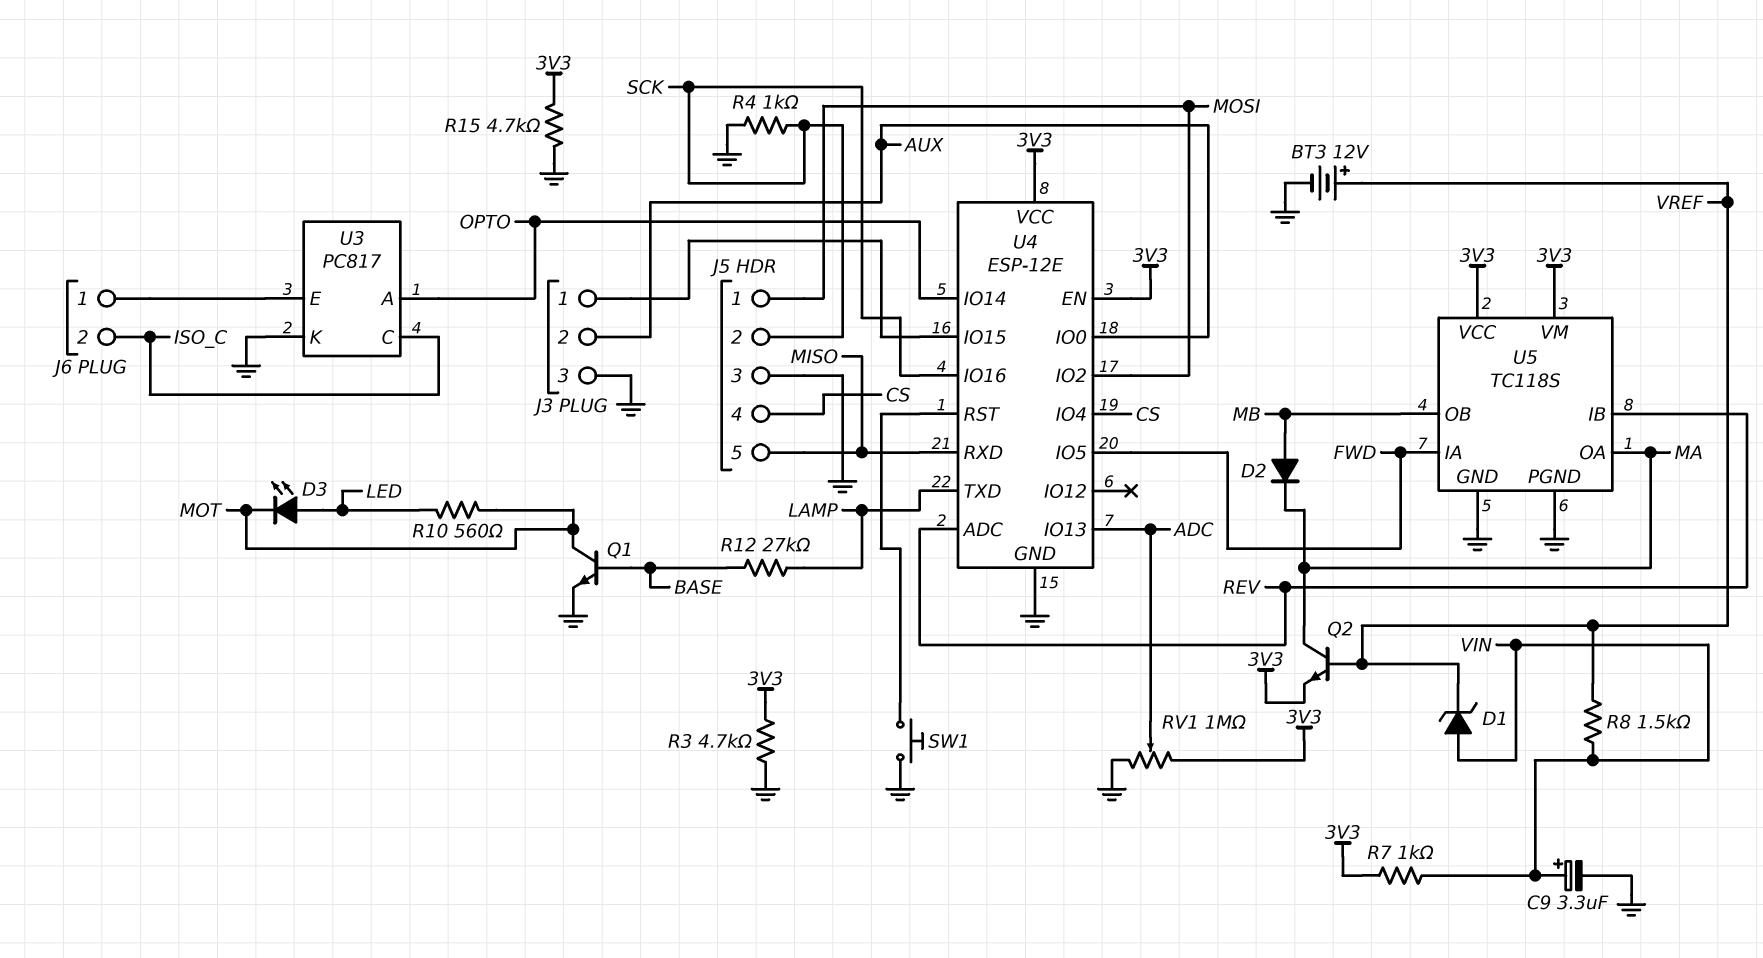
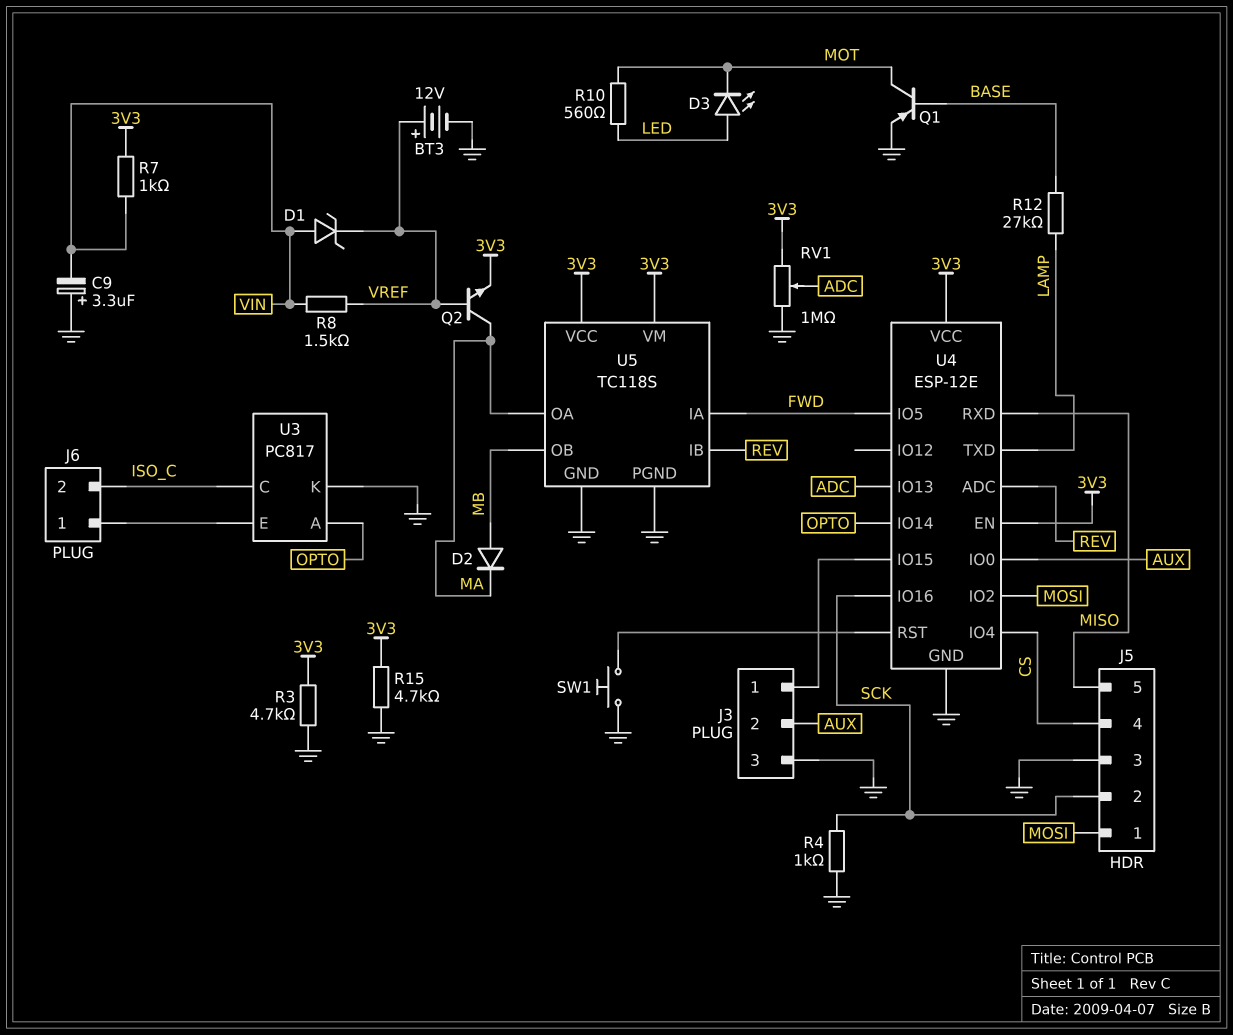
C9: 3.3uF (plus VIN, minus GND) -> 3.3uF (plus GND, minus VIN)
Q1: NPN (B BASE, C MOT, E GND) -> PNP (B BASE, C MOT, E GND)

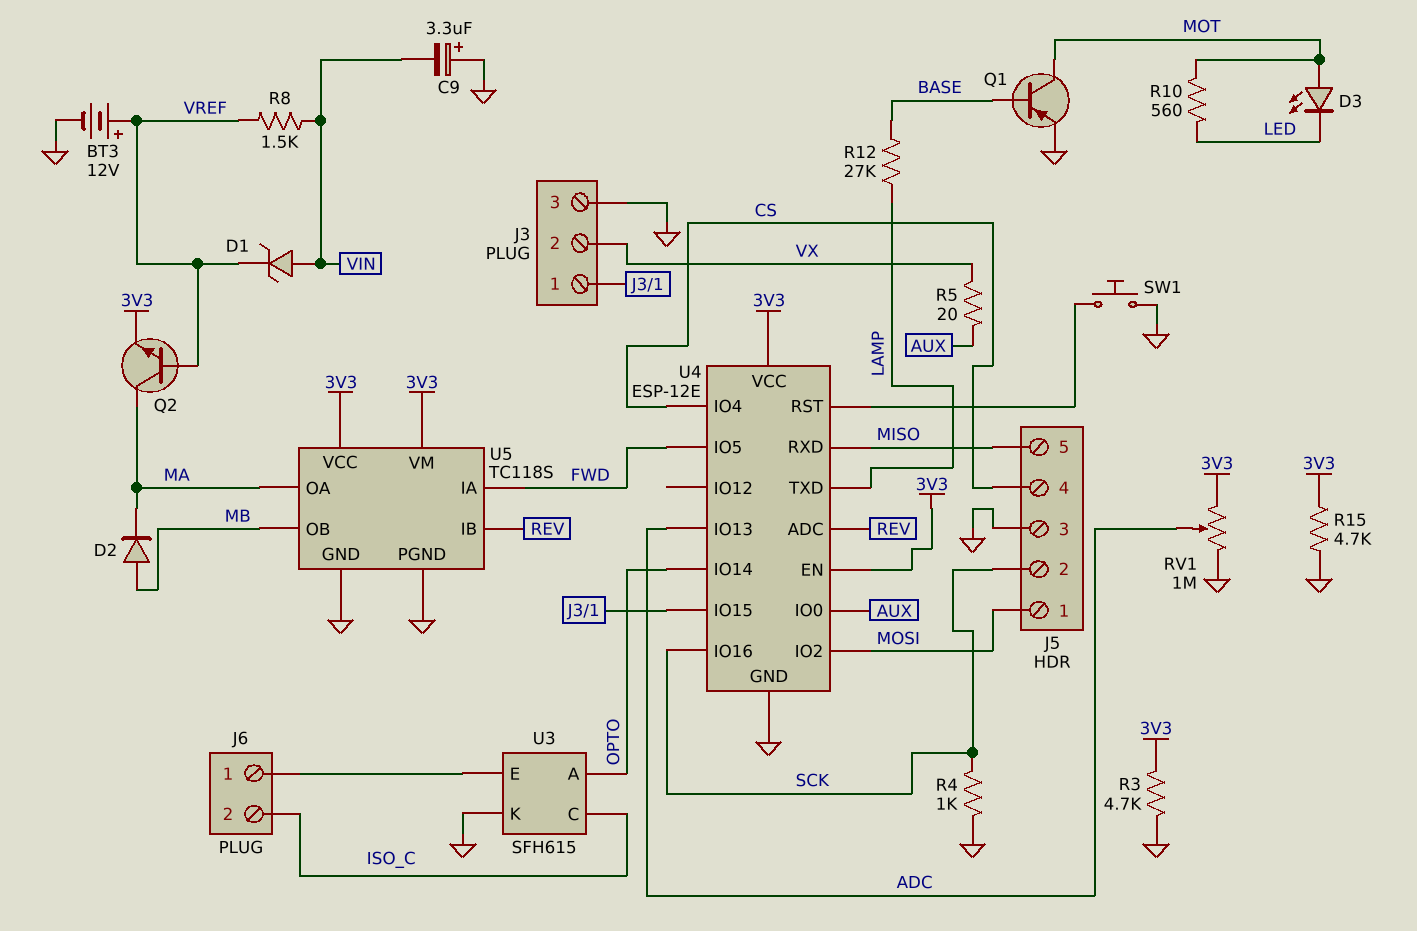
D3: LED (A LED, K MOT) -> LED (A MOT, K LED)
J3 pin 2: AUX -> VX
R5: none -> 20 (AUX, VX)
R7: 1k (3V3, VIN) -> none
U3: PC817 -> SFH615

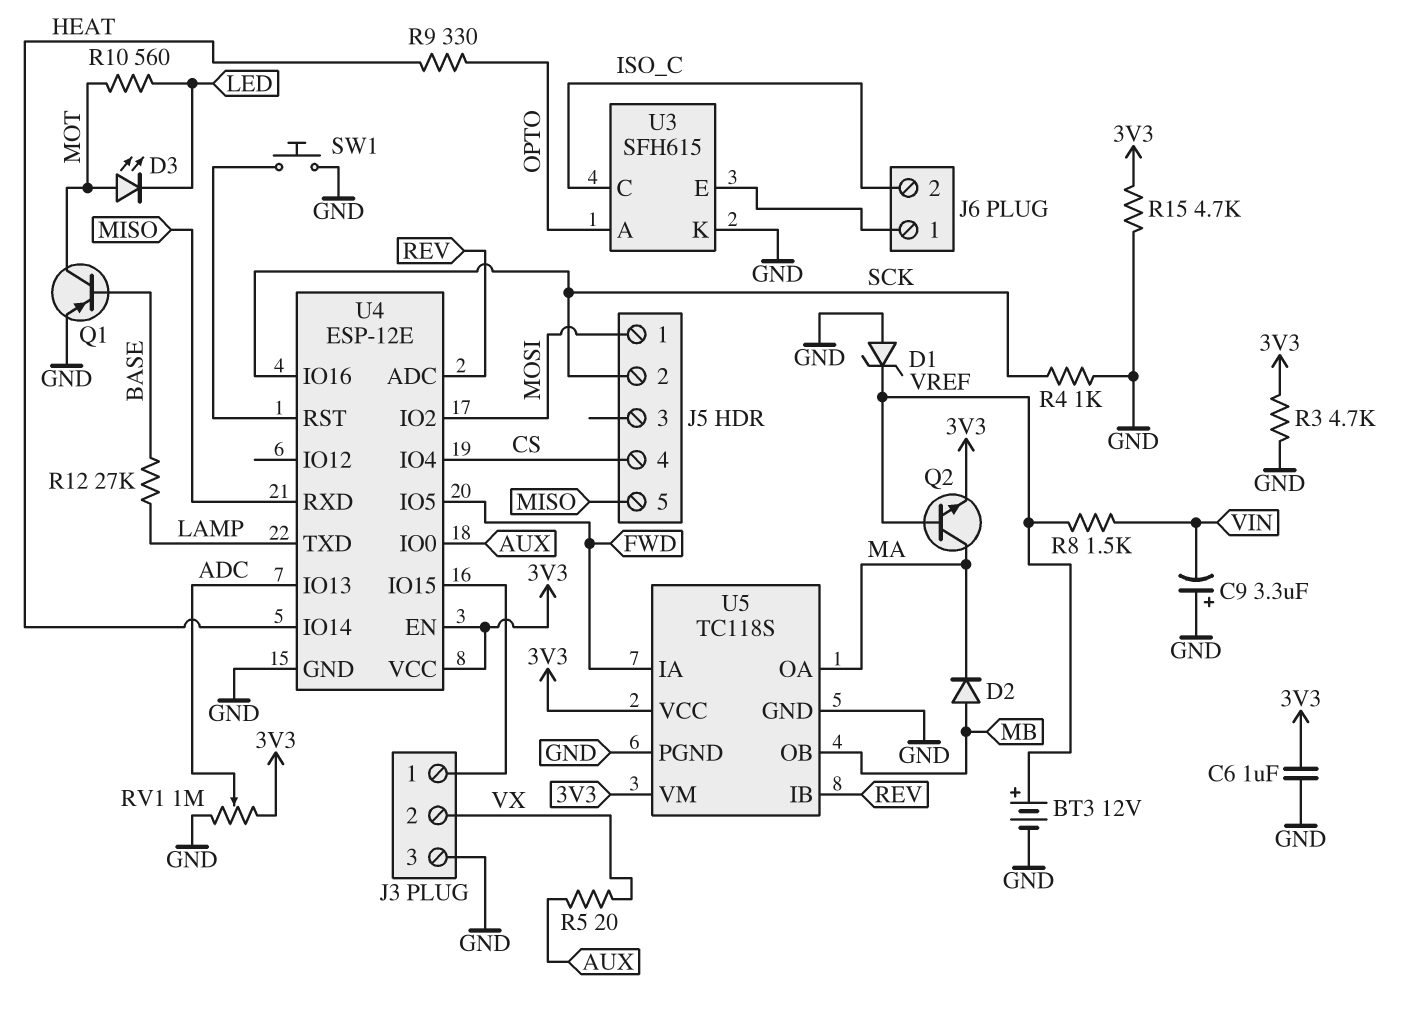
C6: none -> 1uF (3V3, GND)
D1: zener (A VIN, K VREF) -> zener (A GND, K VREF)
J5 pin 3: GND -> none
R9: none -> 330 (HEAT, OPTO)
U4 pin IO14: OPTO -> HEAT

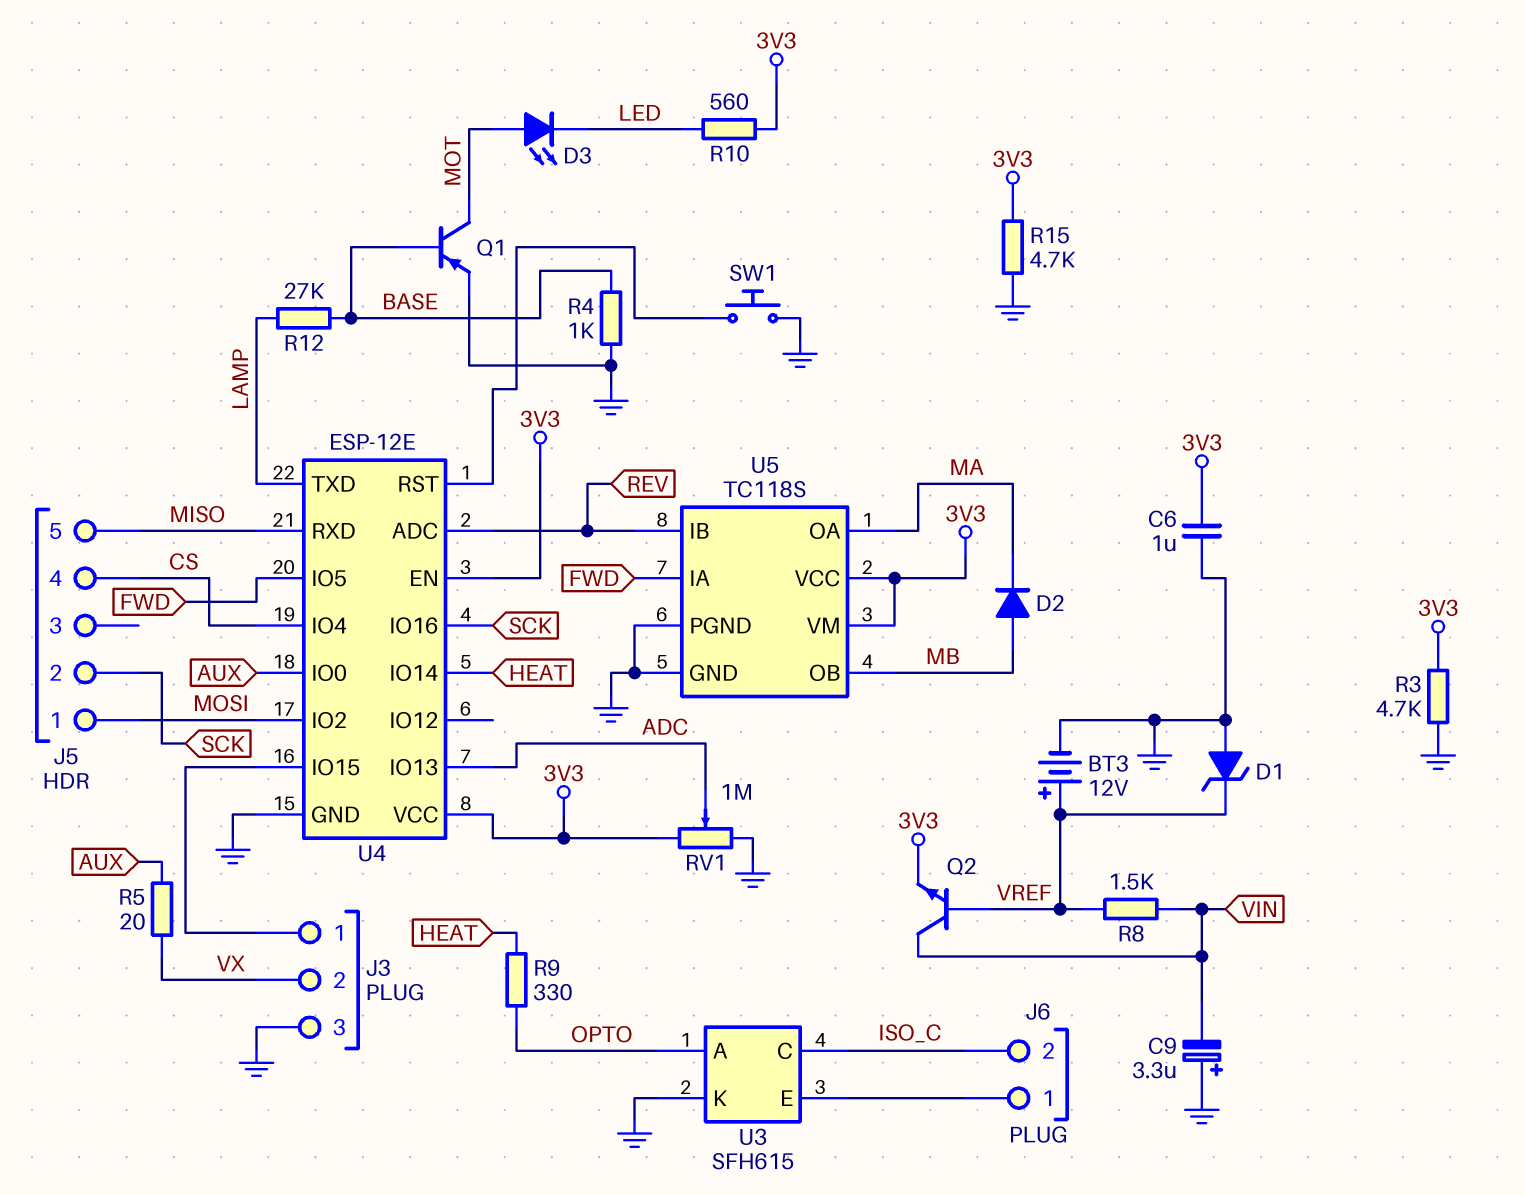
Q2: NPN (B VREF, C MA, E 3V3) -> NPN (B VREF, C VIN, E 3V3)
R4: 1k (GND, SCK) -> 1k (BASE, GND)
R10: 560 (LED, MOT) -> 560 (3V3, LED)

